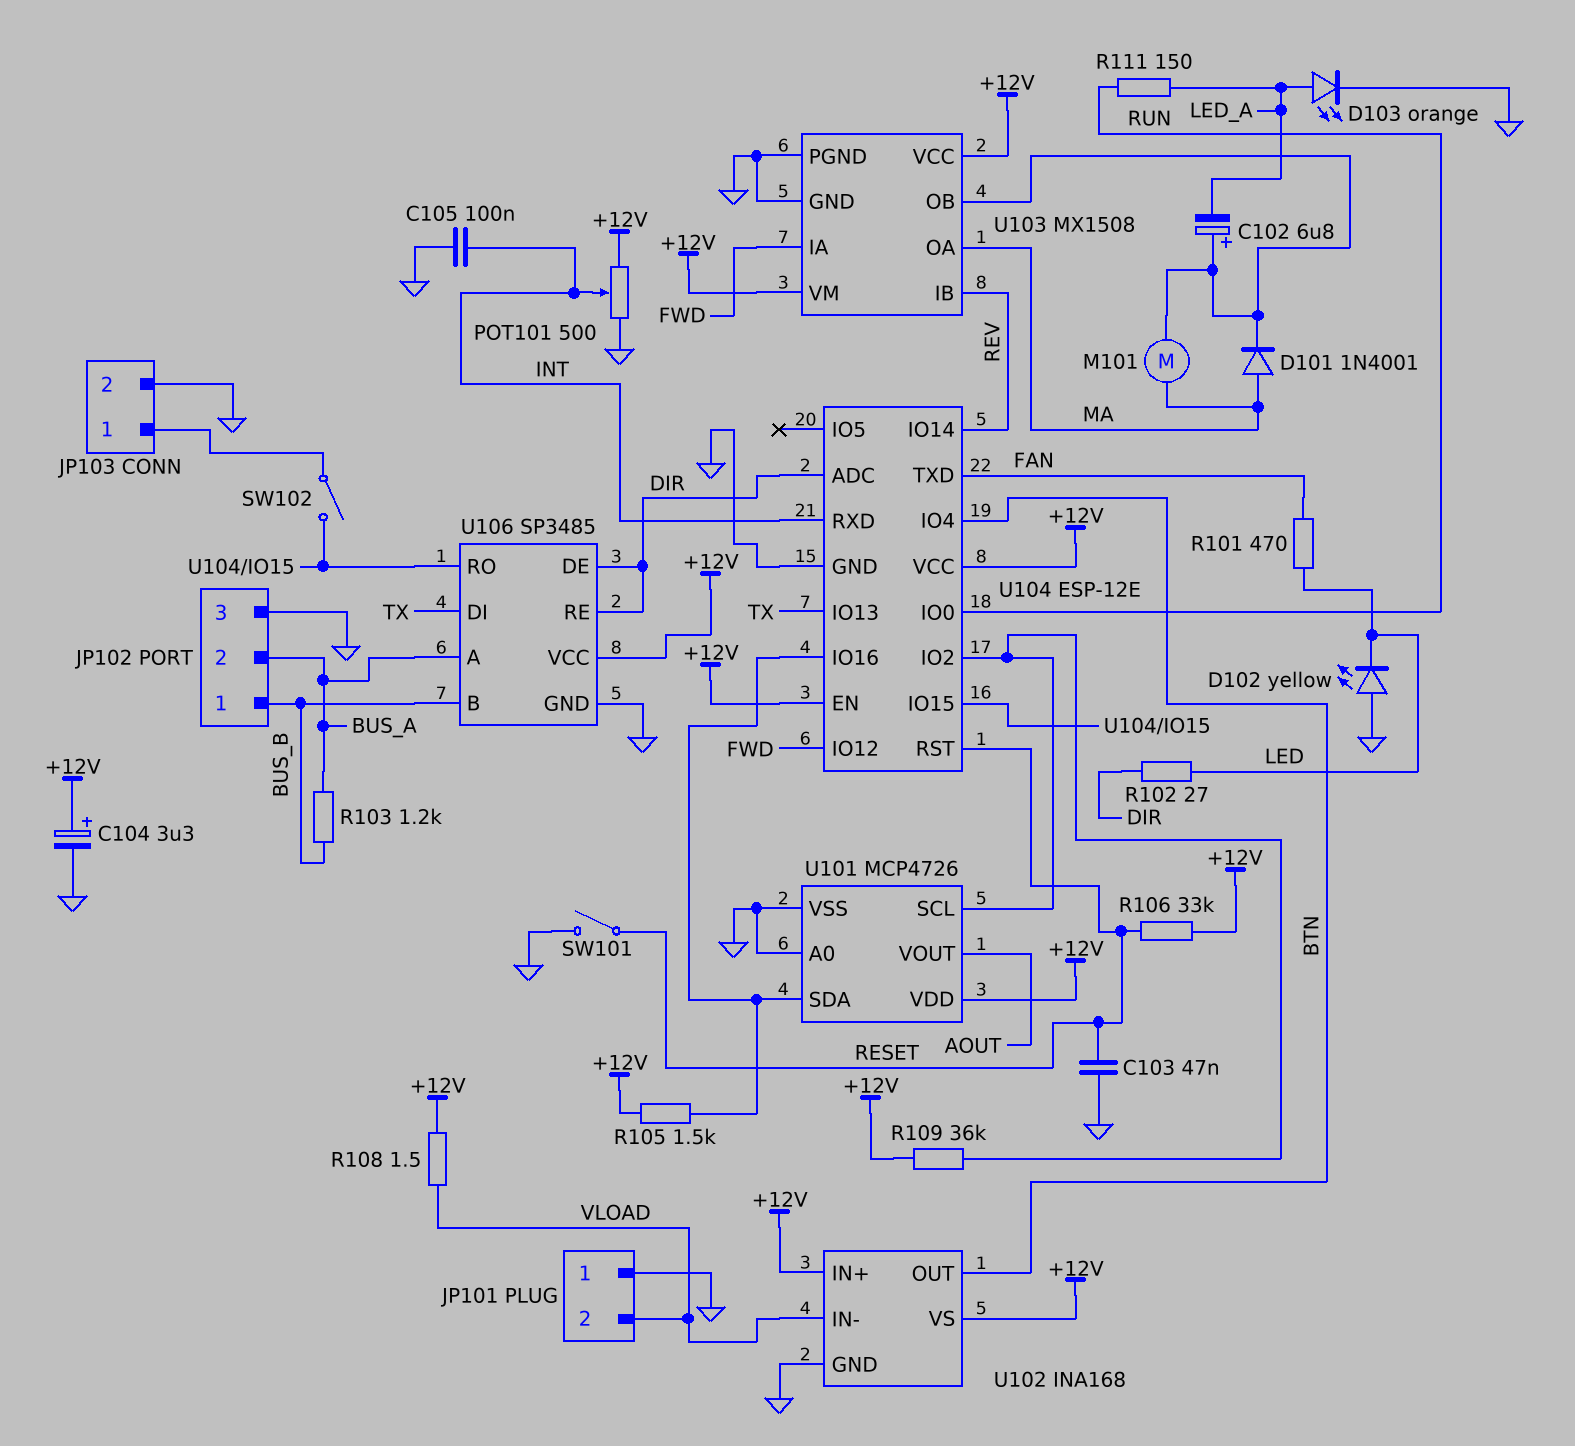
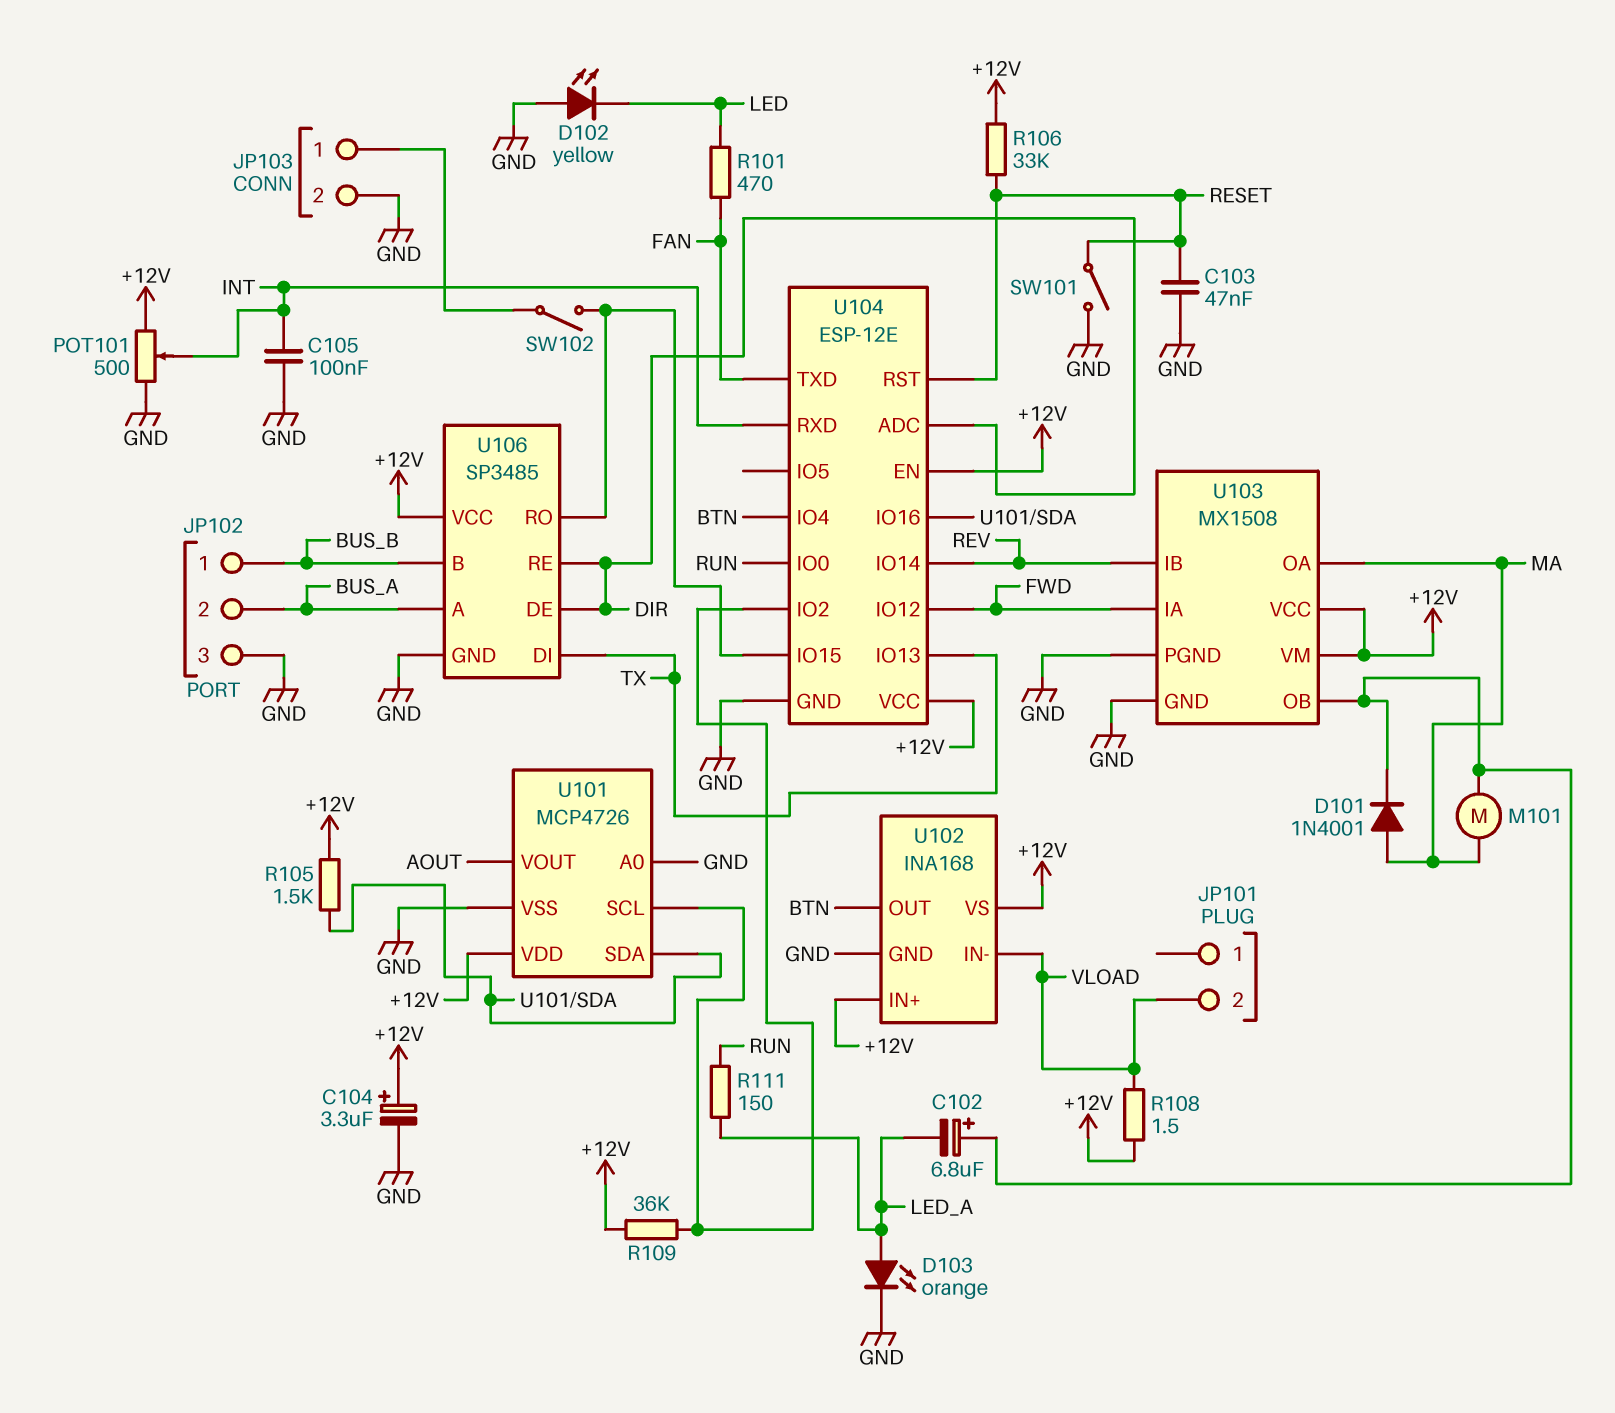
JP101 pin 1: GND -> none
R102: 27 (DIR, LED) -> none
R103: 1.2k (BUS_A, BUS_B) -> none

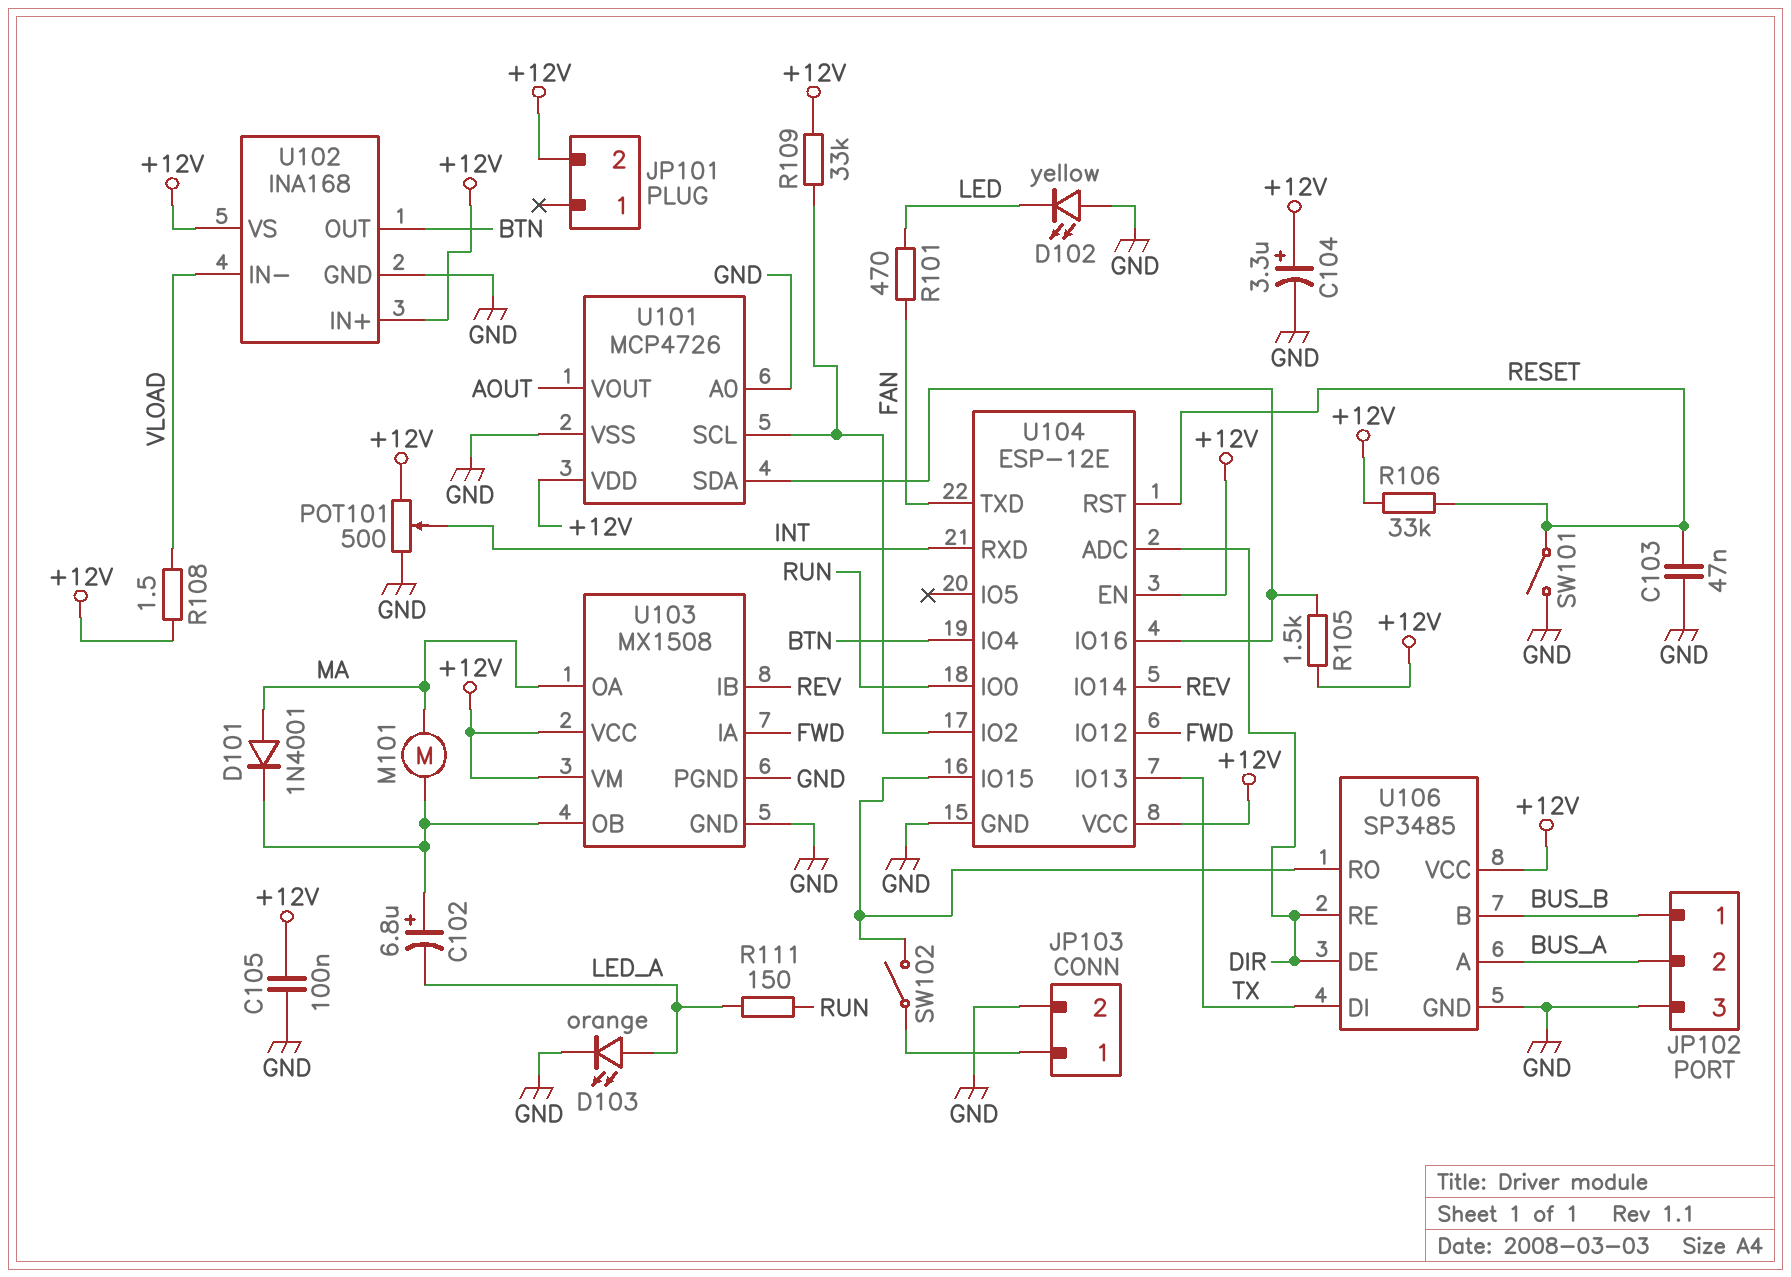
C105: 100nF (GND, INT) -> 100nF (+12V, GND)
JP101 pin 2: VLOAD -> +12V
R109: 36k (+12V, U101/SCL) -> 33k (+12V, U101/SCL)

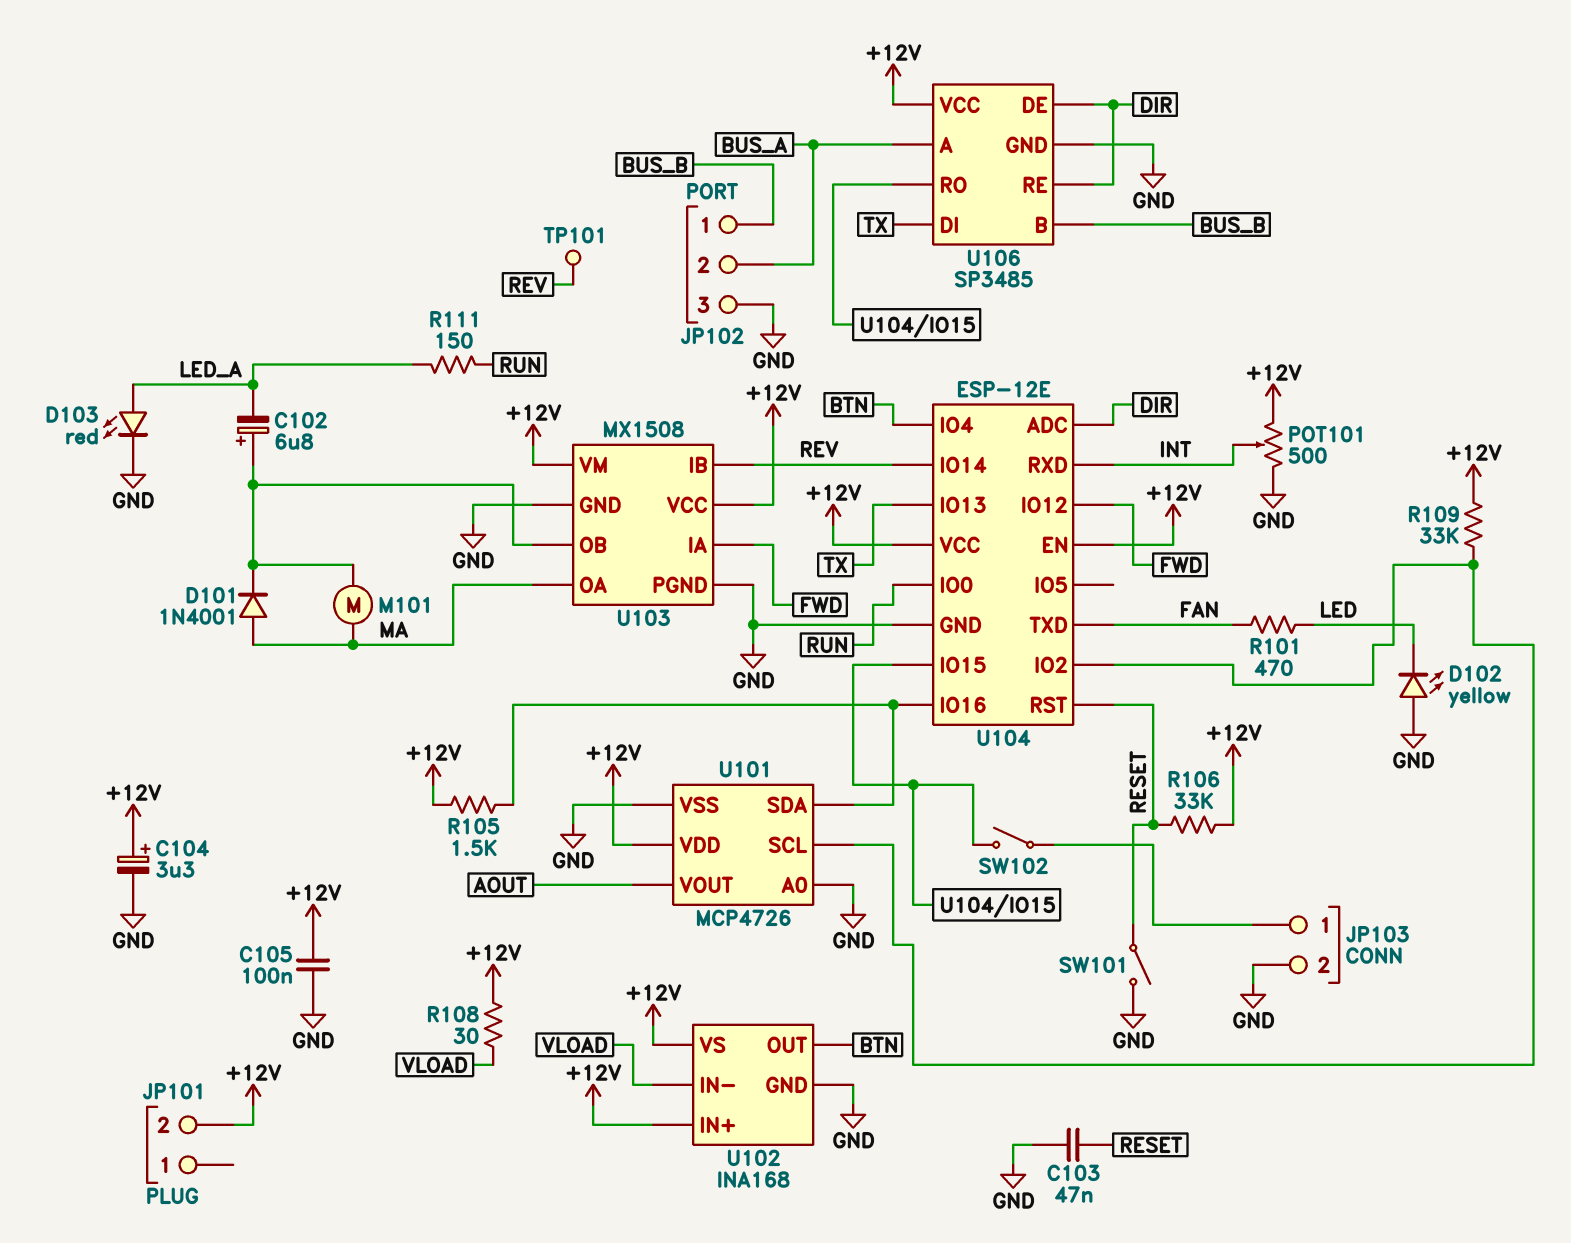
D103: LED orange (A LED_A, K GND) -> LED red (A LED_A, K GND)
R108: 1.5 (+12V, VLOAD) -> 30 (+12V, VLOAD)
TP101: none -> test point (REV)

